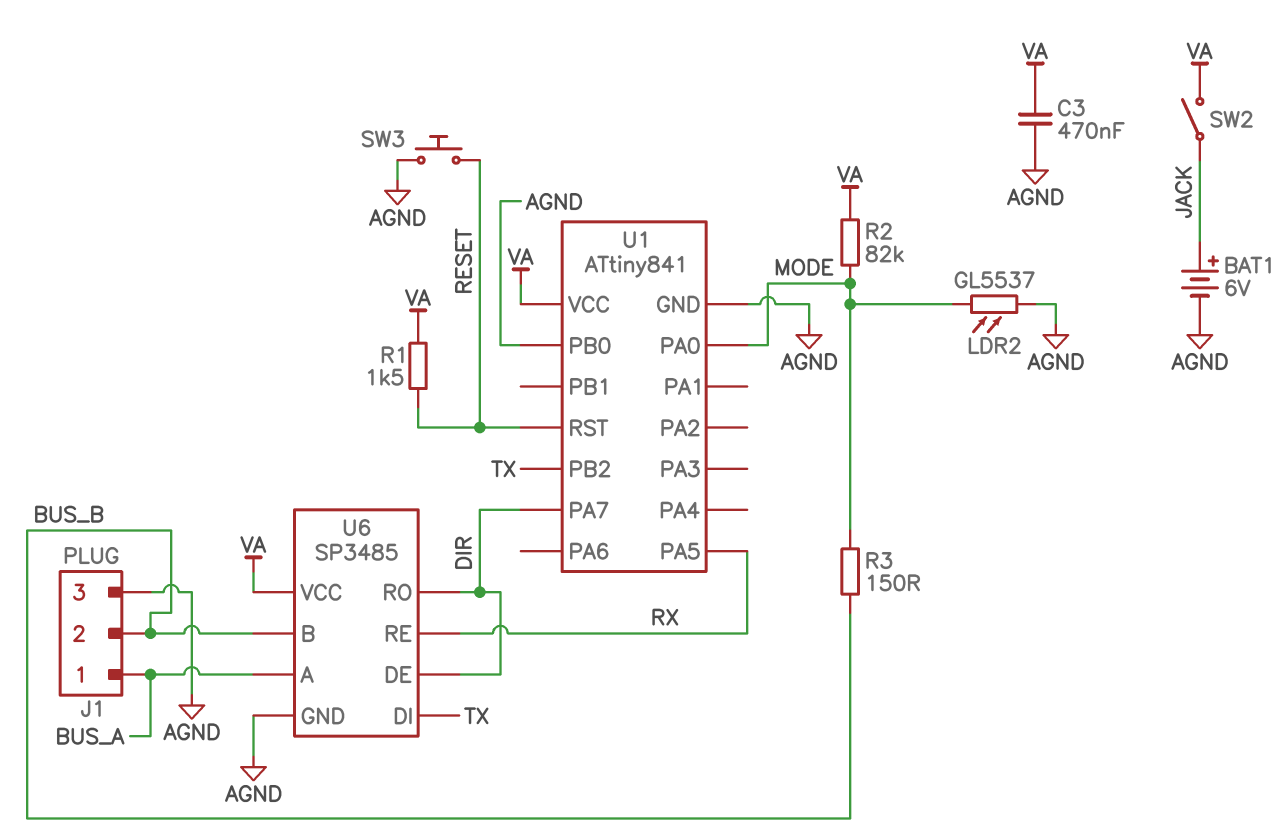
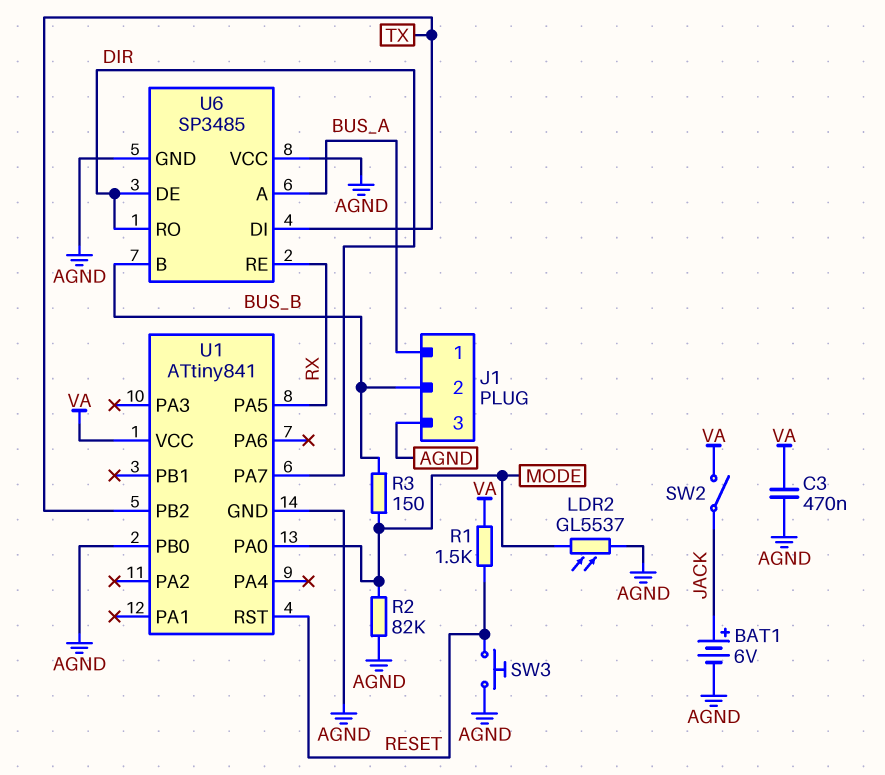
R2: 82k (MODE, VA) -> 82k (AGND, MODE)
U6 pin VCC: VA -> AGND

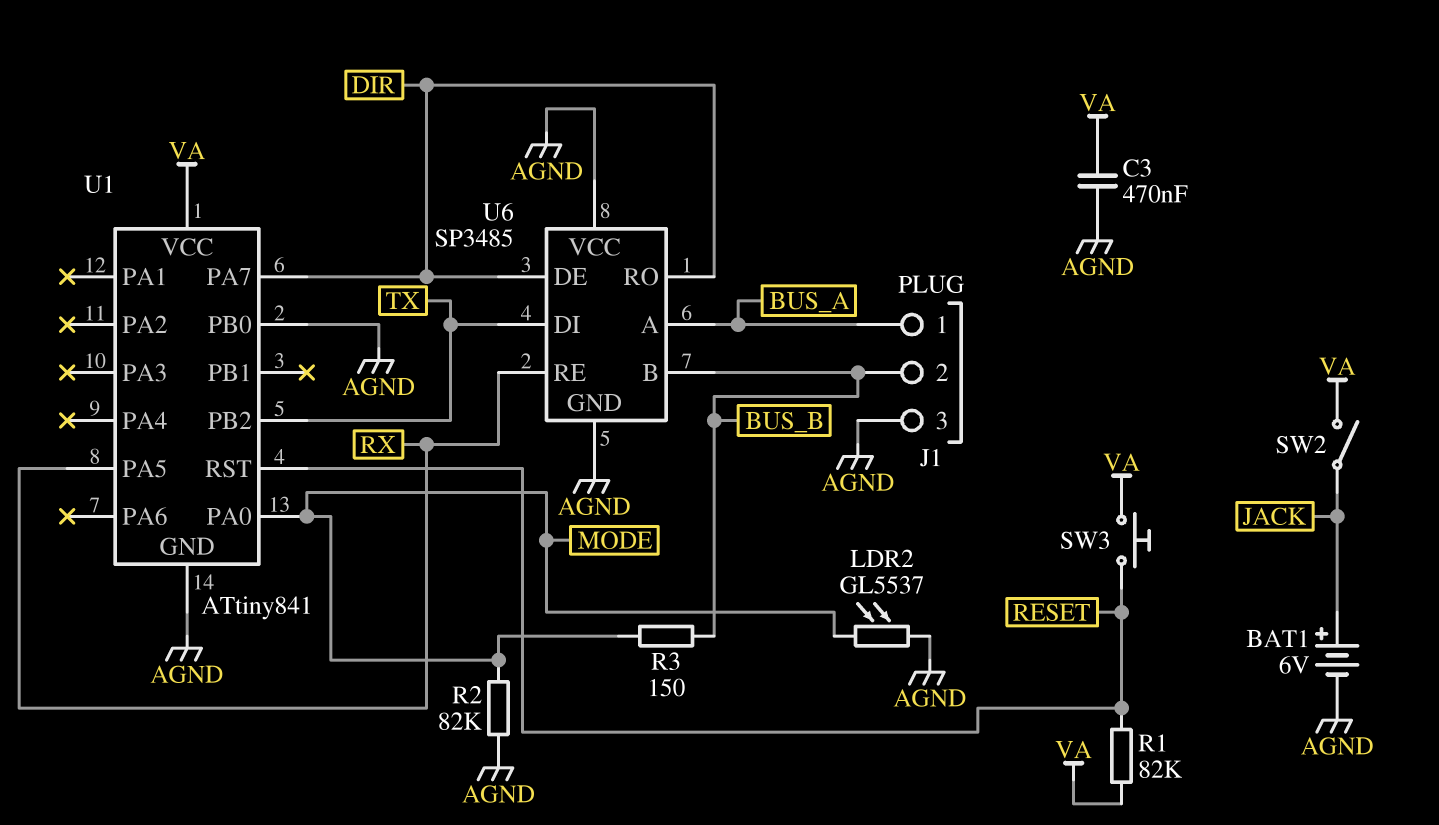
R1: 1.5k (RESET, VA) -> 82k (RESET, VA)
SW3: button (AGND, RESET) -> button (RESET, VA)

